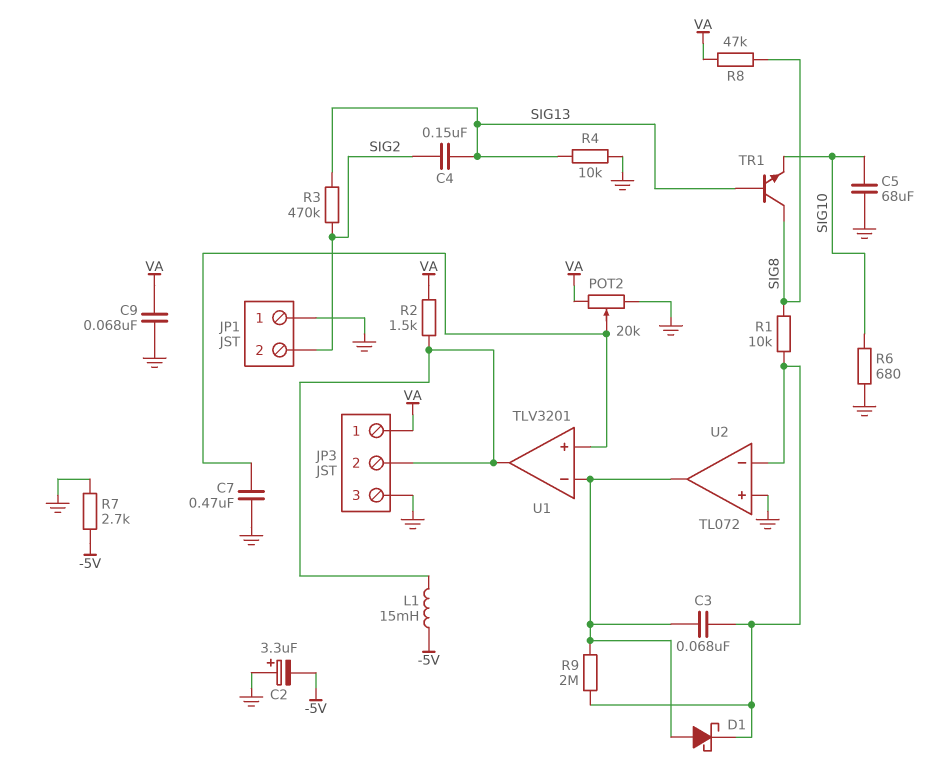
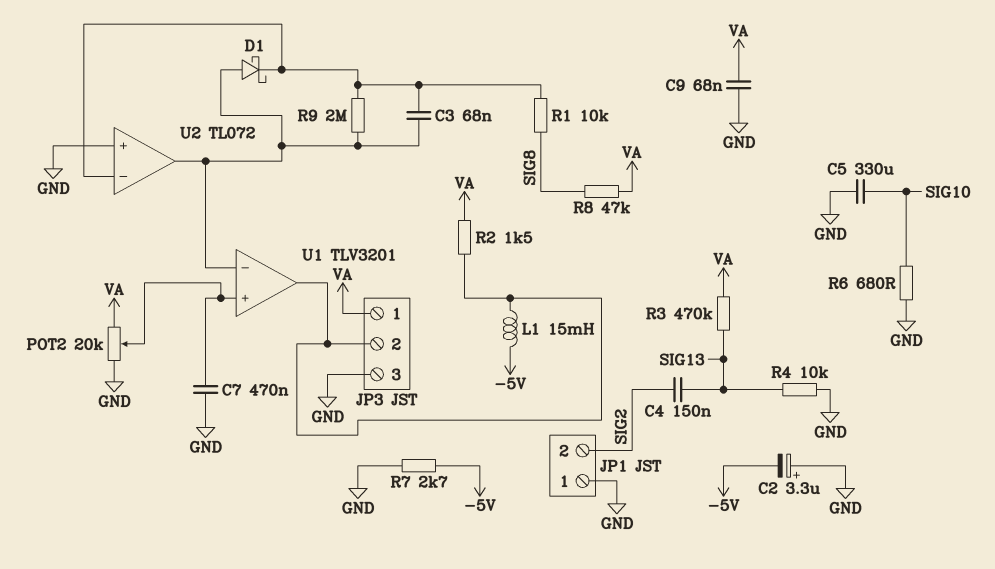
C5: 68uF (GND, SIG10) -> 330uF (GND, SIG10)
R3: 470k (SIG2, SIG13) -> 470k (SIG13, VA)
TR1: NPN (B SIG13, C SIG8, E SIG10) -> none

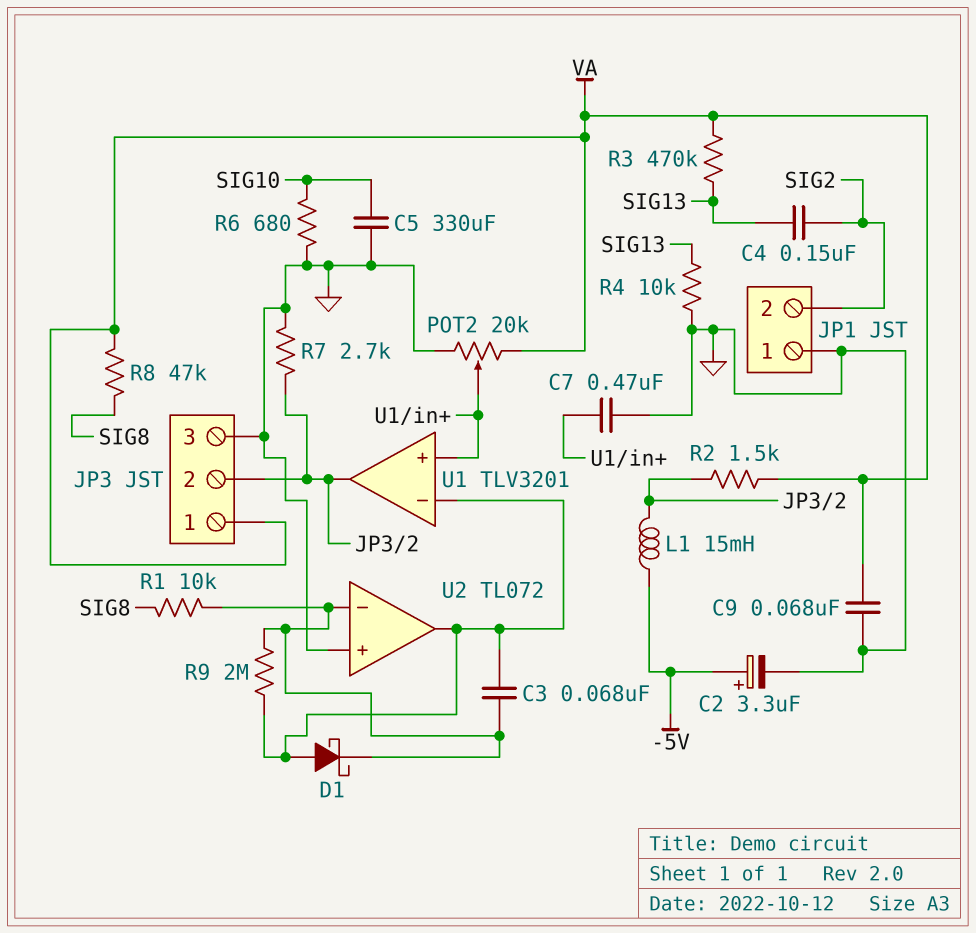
C2: 3.3uF (plus GND, minus -5V) -> 3.3uF (plus -5V, minus GND)
R7: 2.7k (-5V, GND) -> 2.7k (GND, JP3/2)

